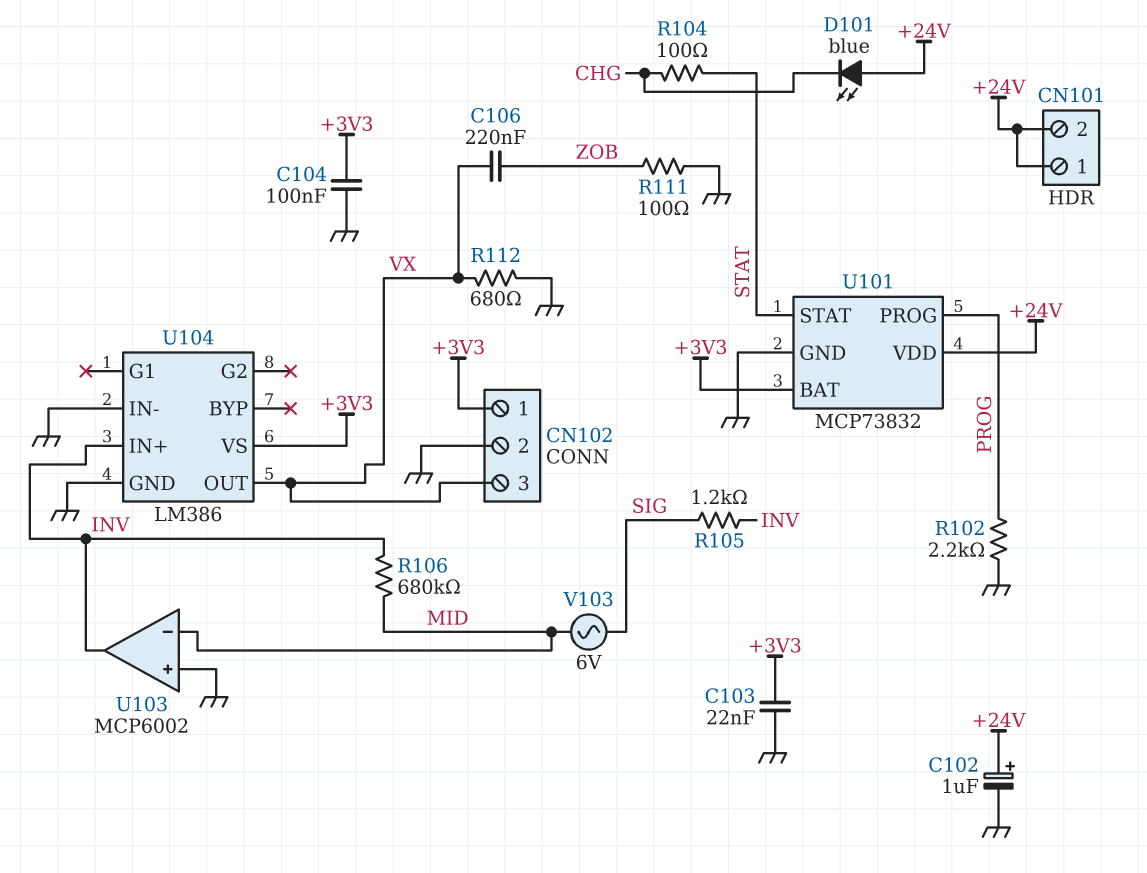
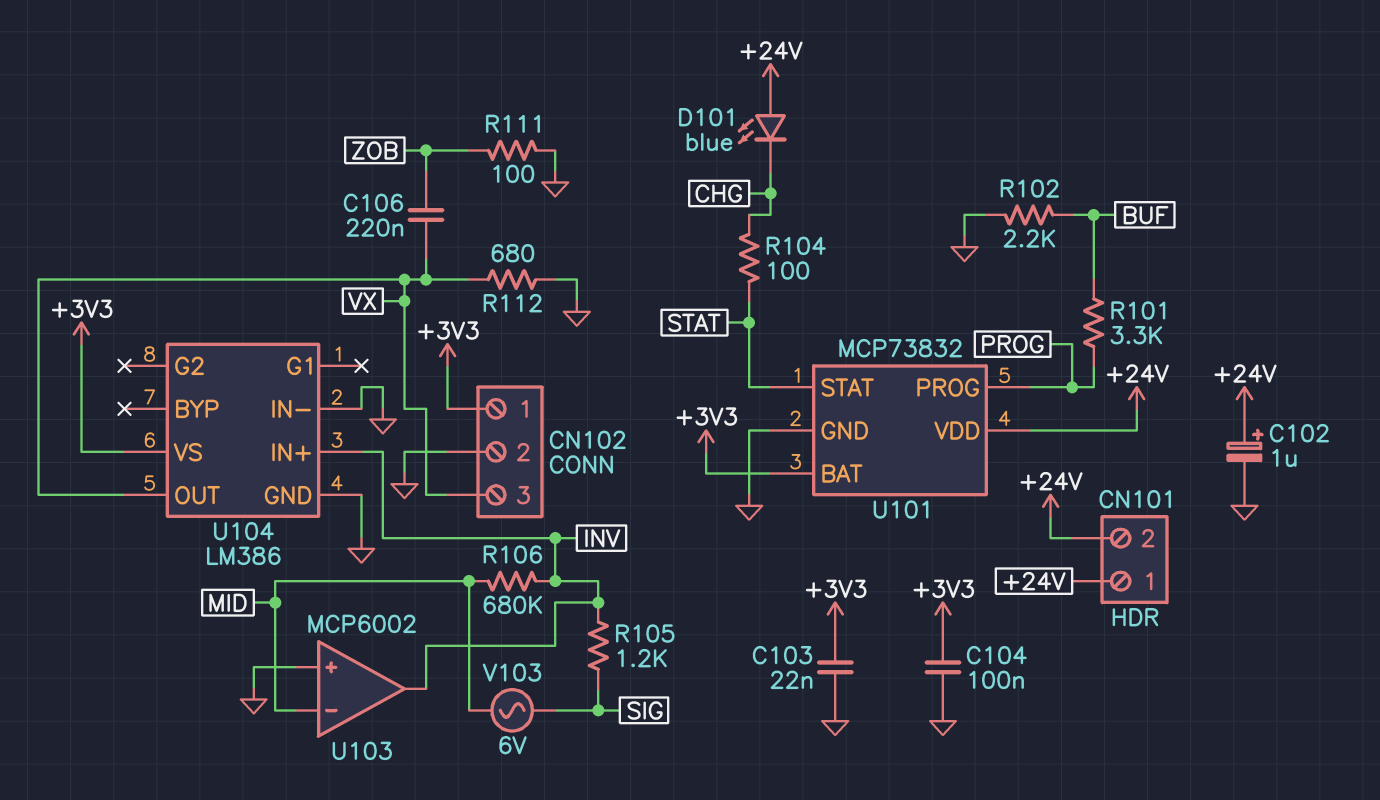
R101: none -> 3.3k (BUF, PROG)
R102: 2.2k (GND, PROG) -> 2.2k (BUF, GND)

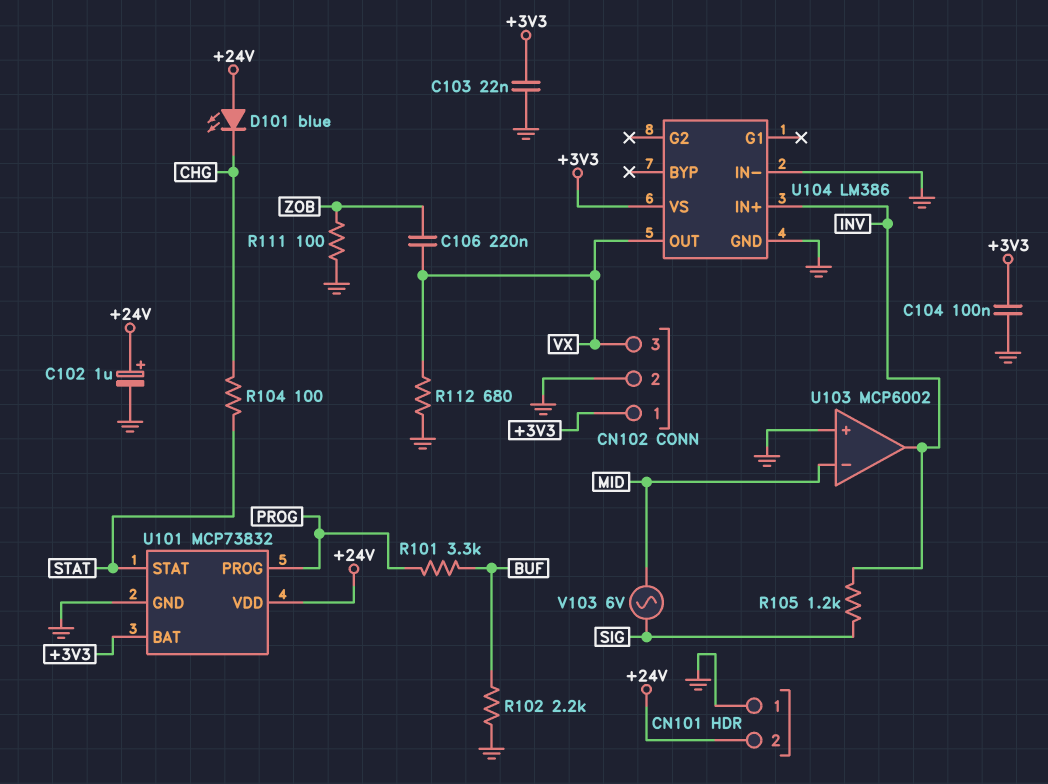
CN101 pin 1: +24V -> GND
R106: 680k (INV, MID) -> none

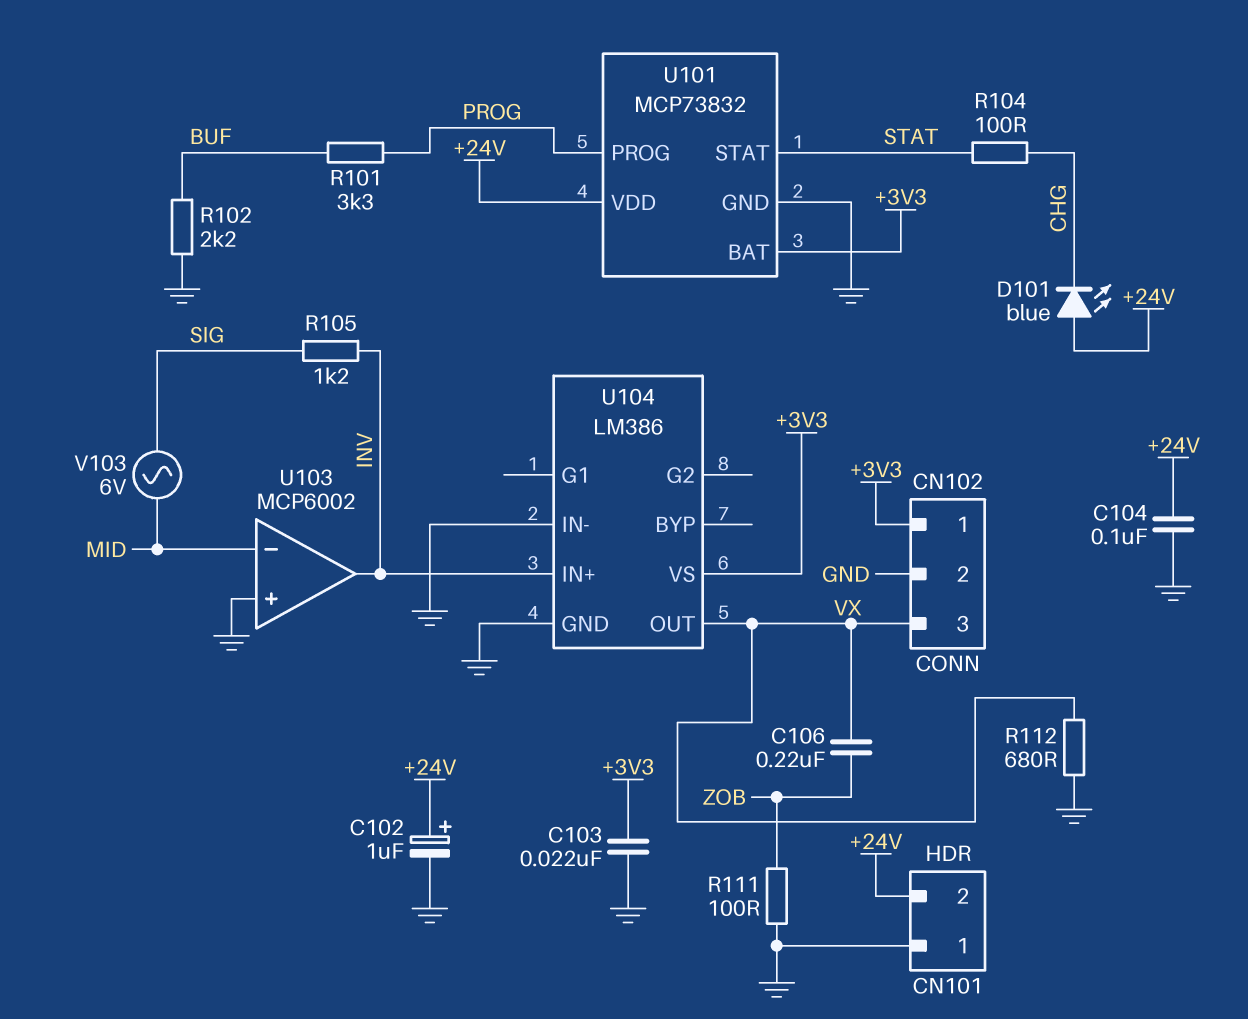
C104: 100nF (+3V3, GND) -> 100nF (+24V, GND)

